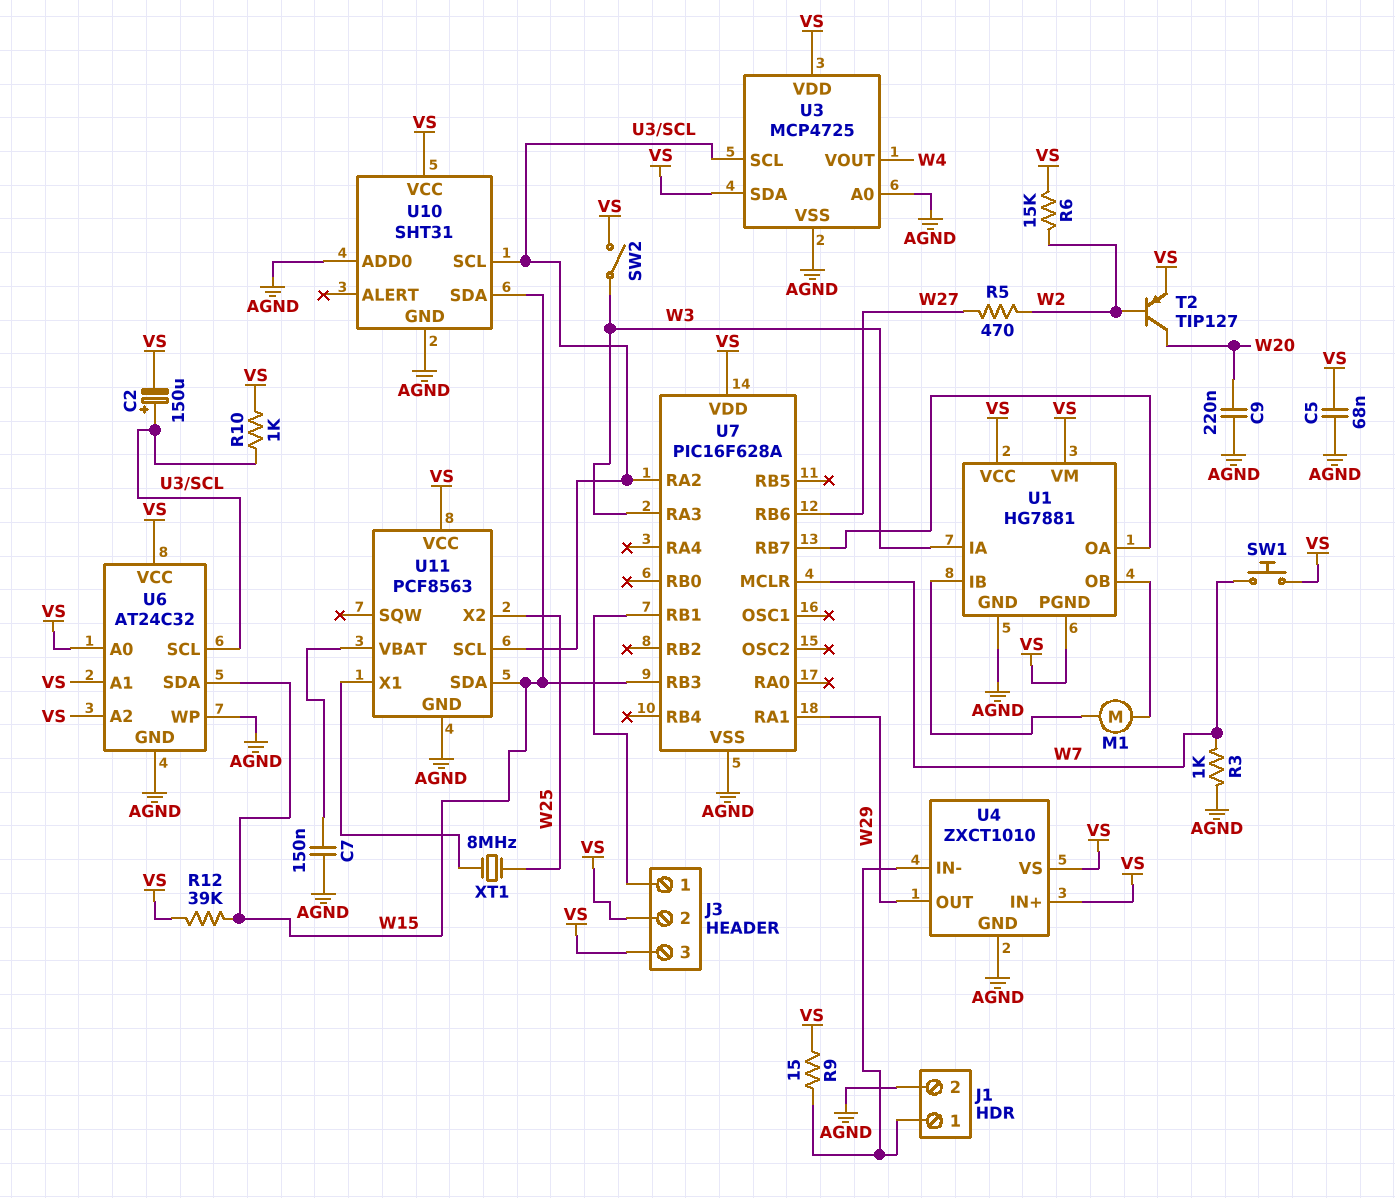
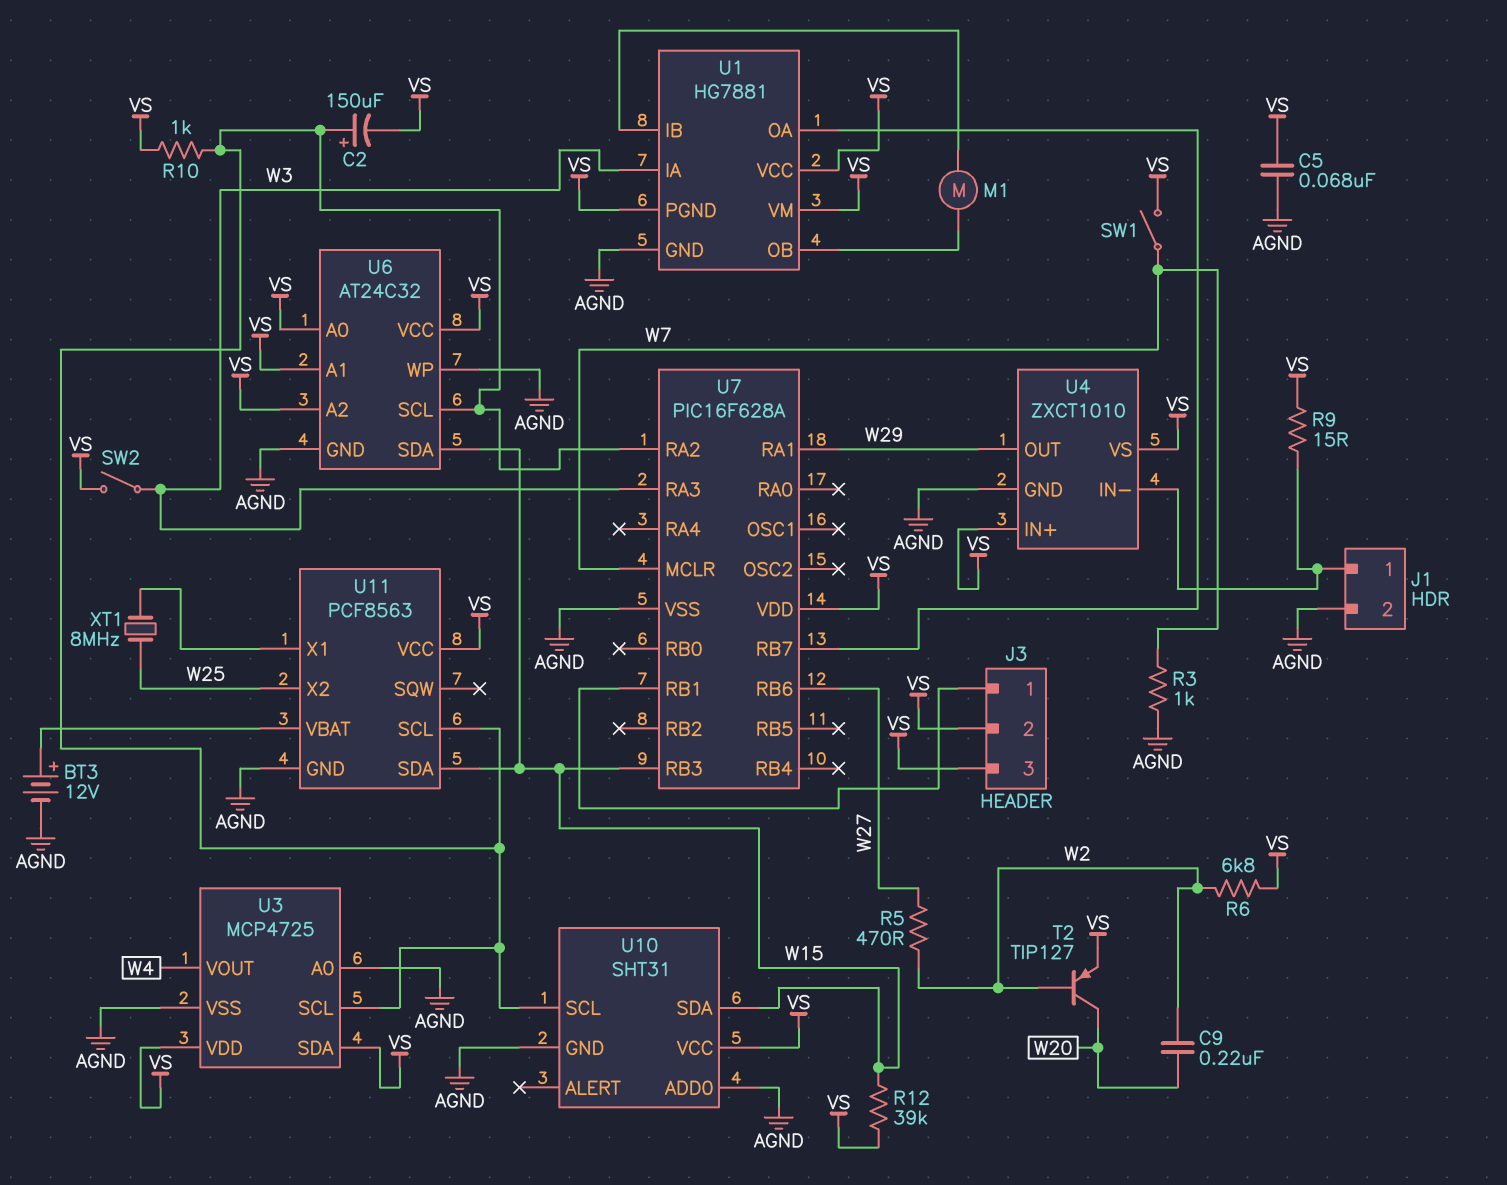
BT3: none -> 12V (plus U11/VBAT, minus AGND)
C7: 150nF (AGND, U11/VBAT) -> none
C9: 220nF (AGND, W20) -> 220nF (W2, W20)
R6: 15k (VS, W2) -> 6.8k (VS, W2)
SW1: button (VS, W7) -> switch (VS, W7)

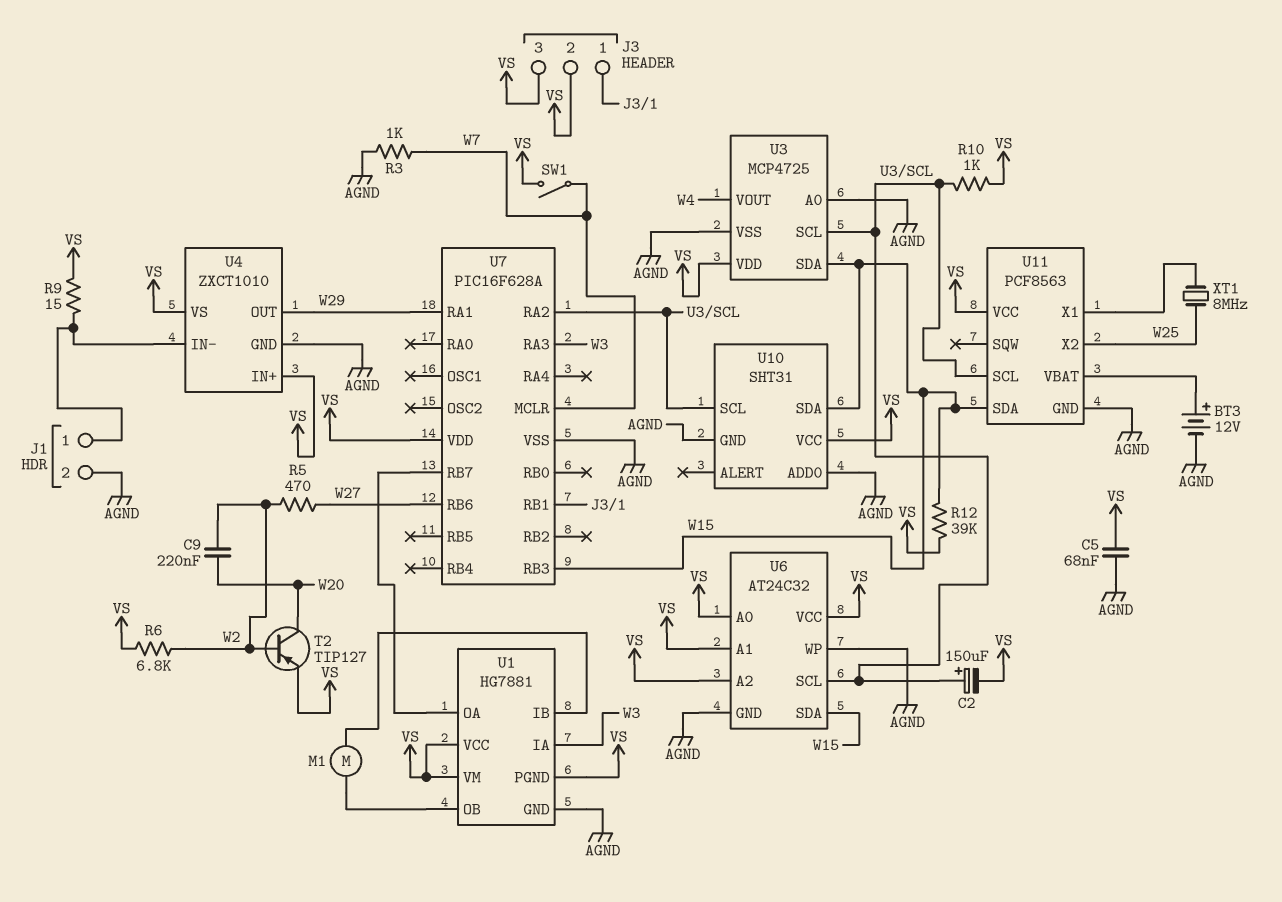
SW2: switch (VS, W3) -> none
U3 pin SDA: VS -> W15

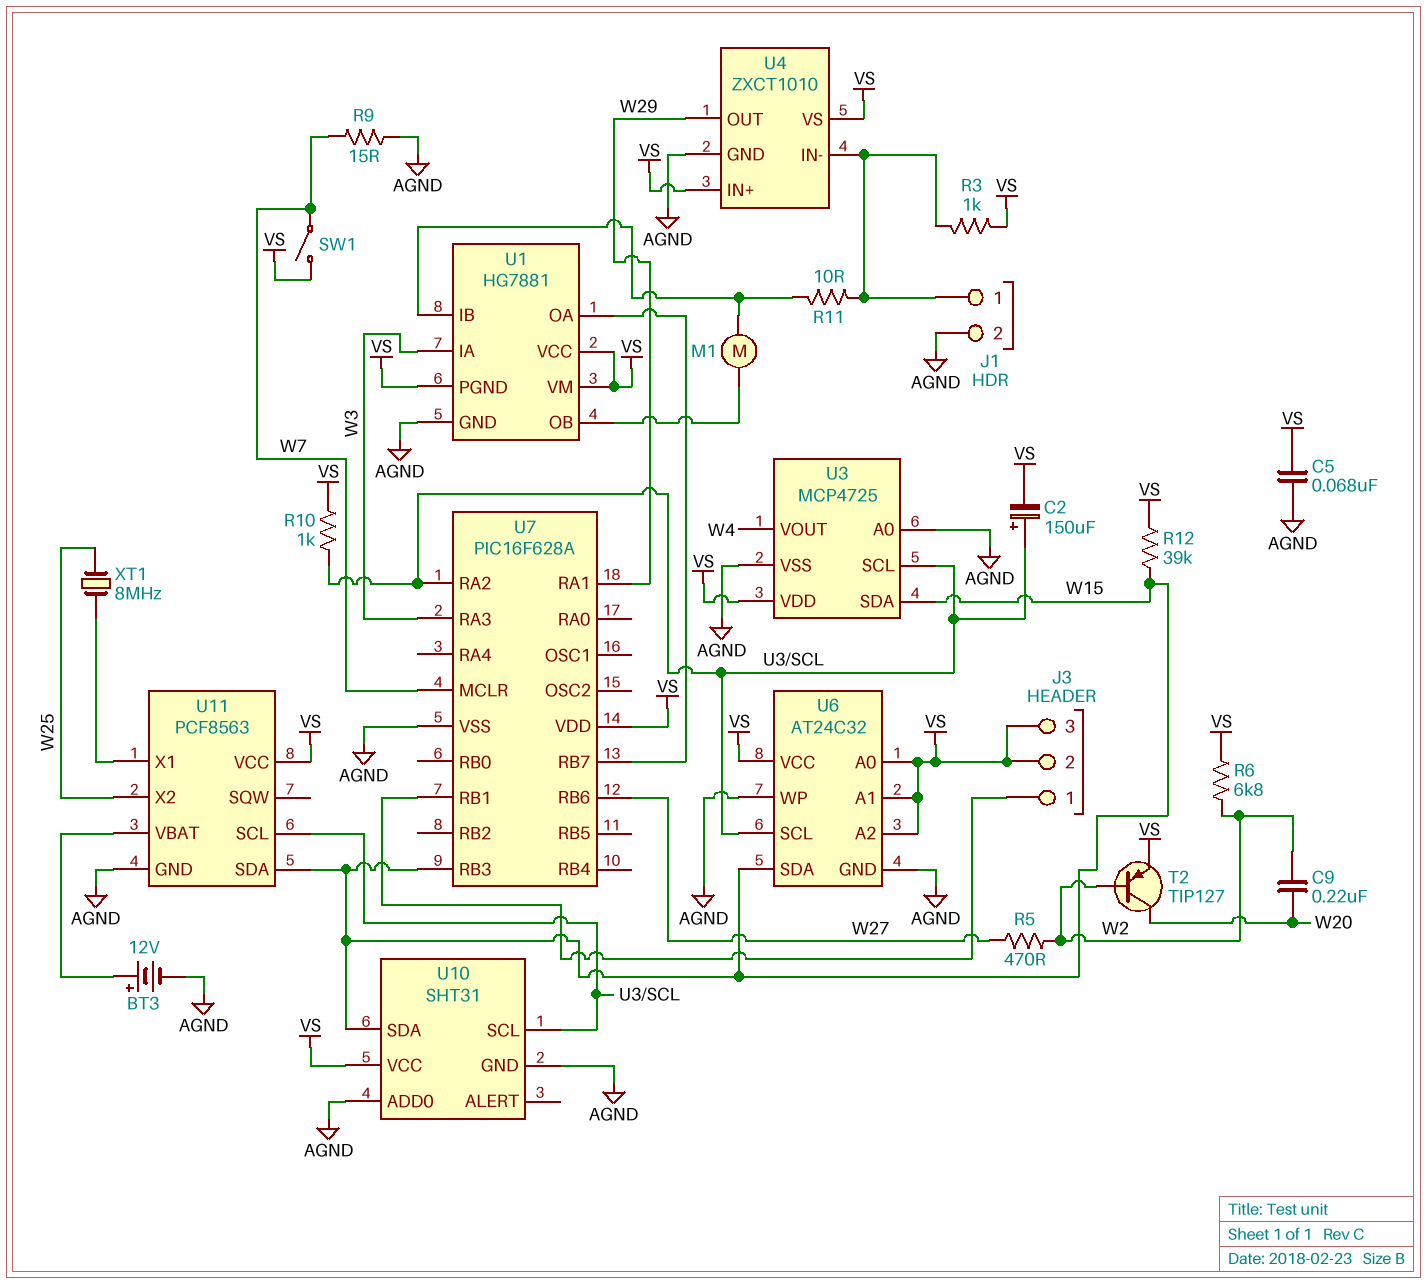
R3: 1k (AGND, W7) -> 1k (J1/1, VS)
R9: 15 (J1/1, VS) -> 15 (AGND, W7)
R11: none -> 10 (J1/1, U1/IB)

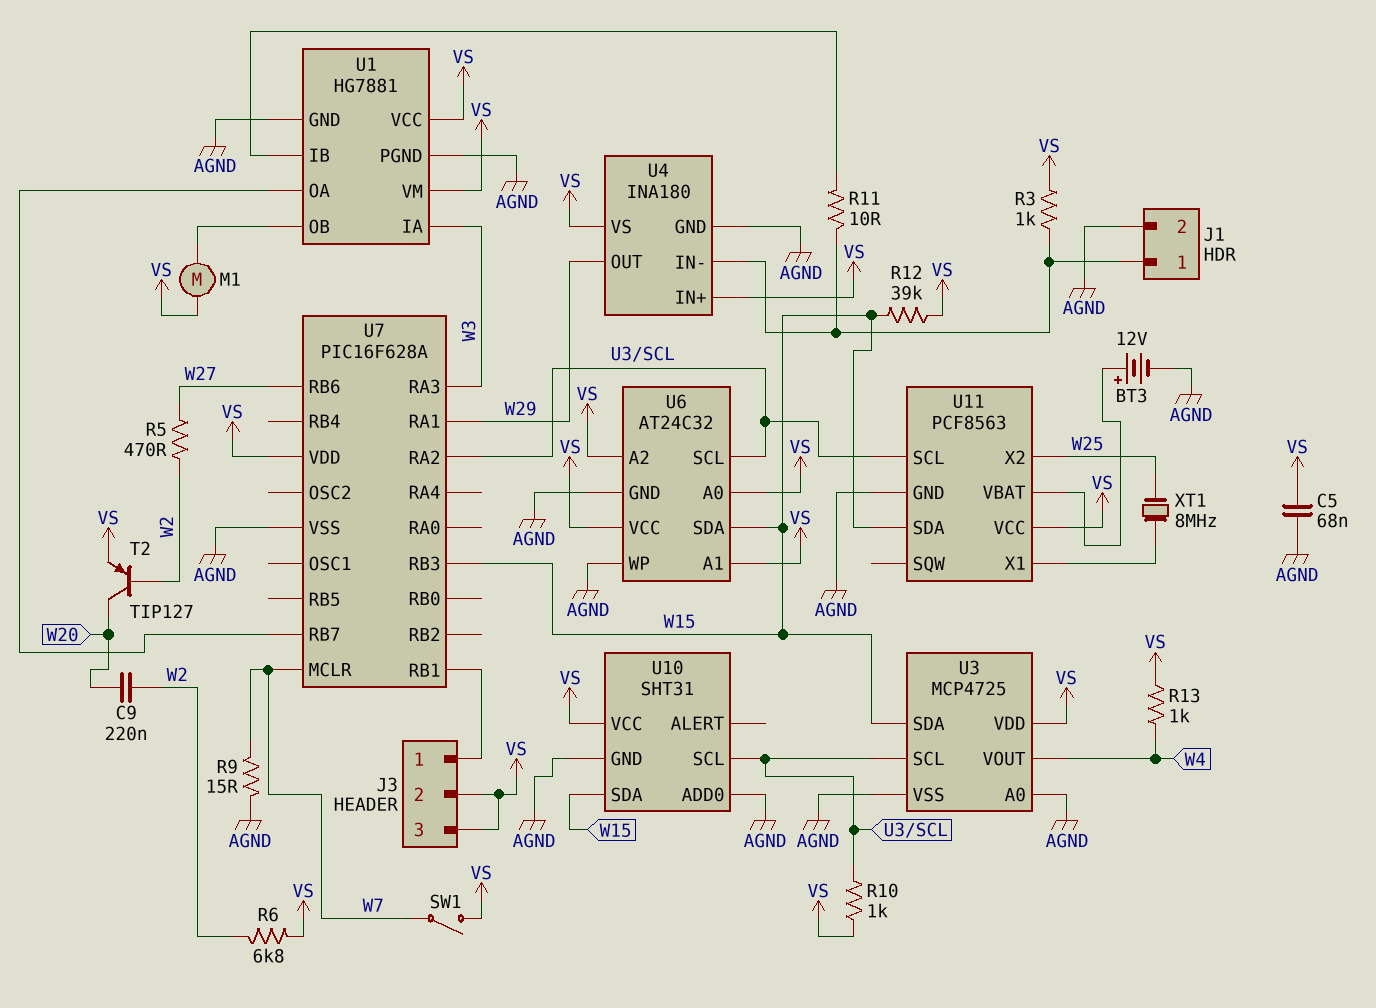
C2: 150uF (plus U3/SCL, minus VS) -> none
M1: motor (U1/IB, U1/OB) -> motor (U1/OB, VS)
R13: none -> 1k (VS, W4)
U1 pin PGND: VS -> AGND
U4: ZXCT1010 -> INA180

